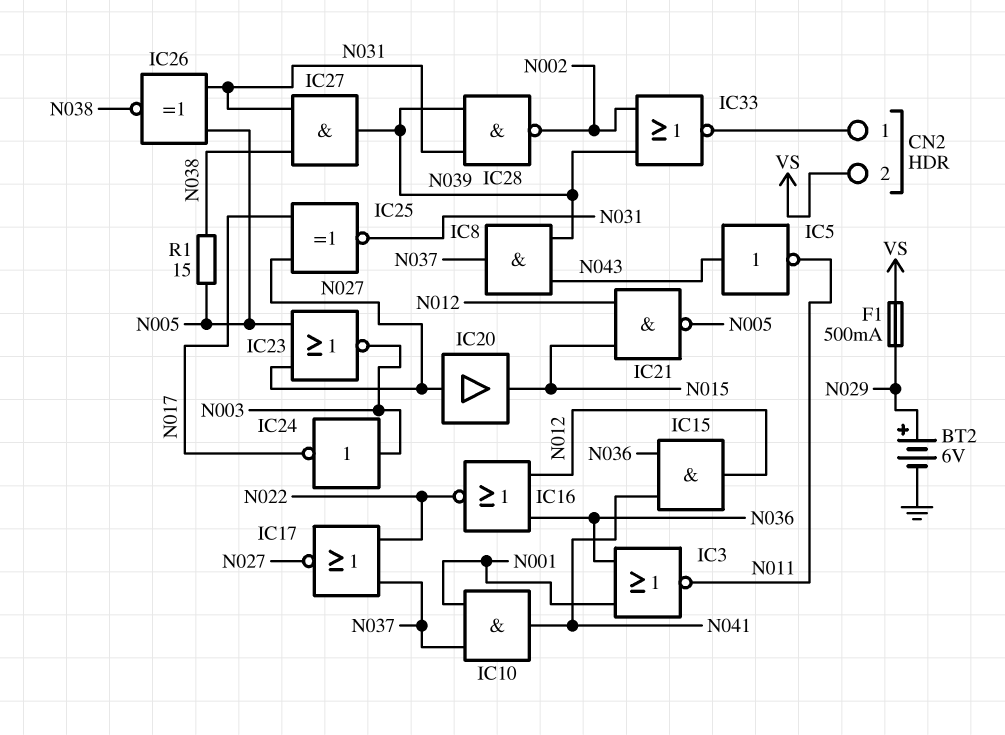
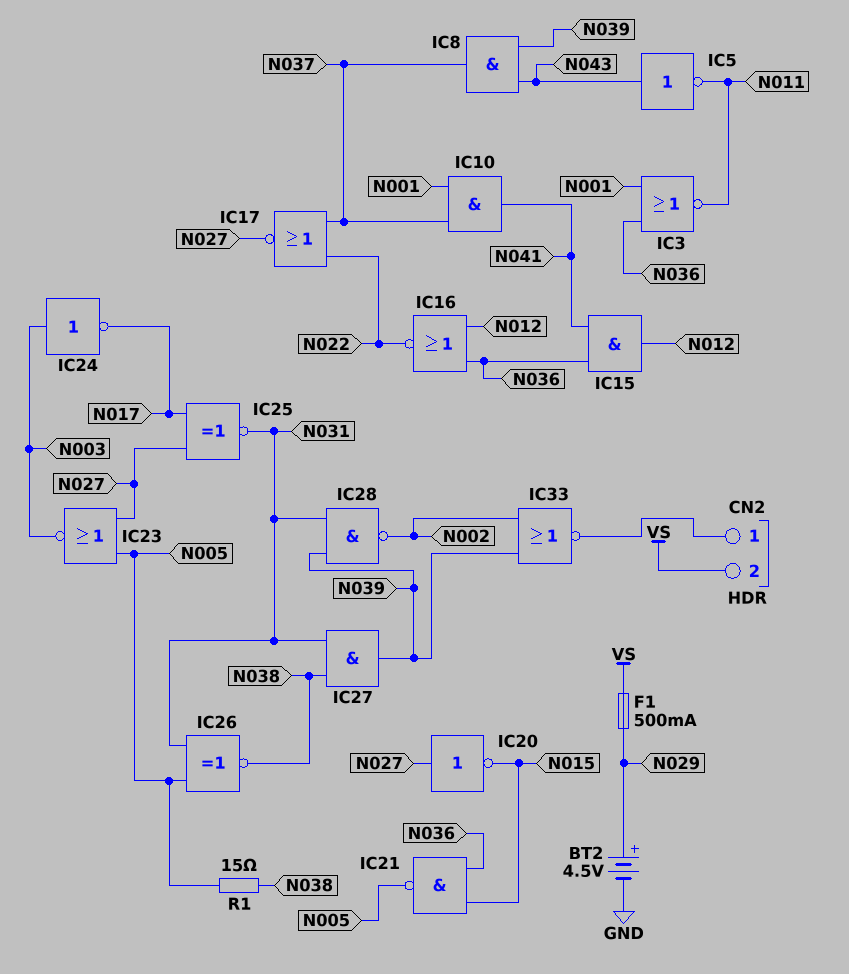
BT2: 6V (plus N029, minus GND) -> 4.5V (plus N029, minus GND)
IC20: buffer (in N027, out N015) -> NOT (in N027, out N015)
IC21: NAND (in N012, in N015, out N005) -> NAND (in N015, in N036, out N005)

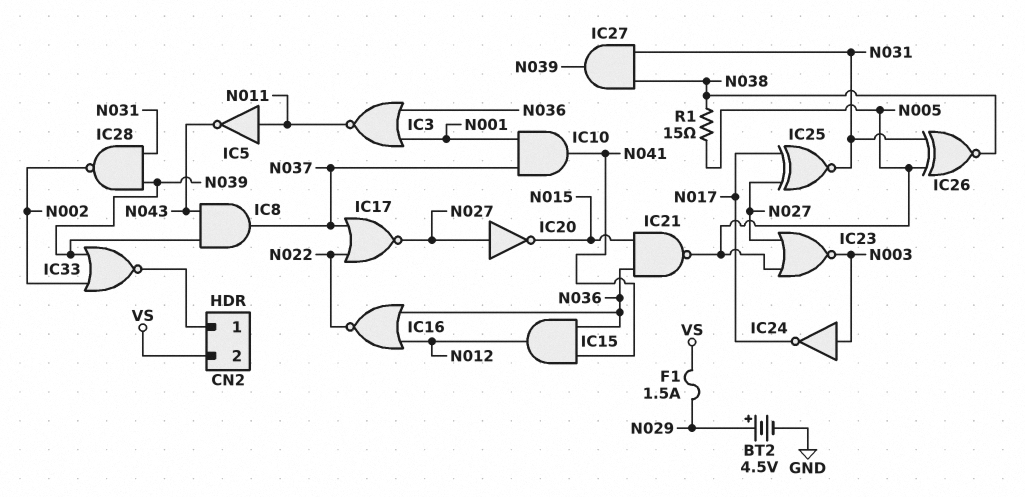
F1: 500mA (N029, VS) -> 1.5A (N029, VS)
IC5: NOT (in N043, out N011) -> NOT (in N011, out N043)

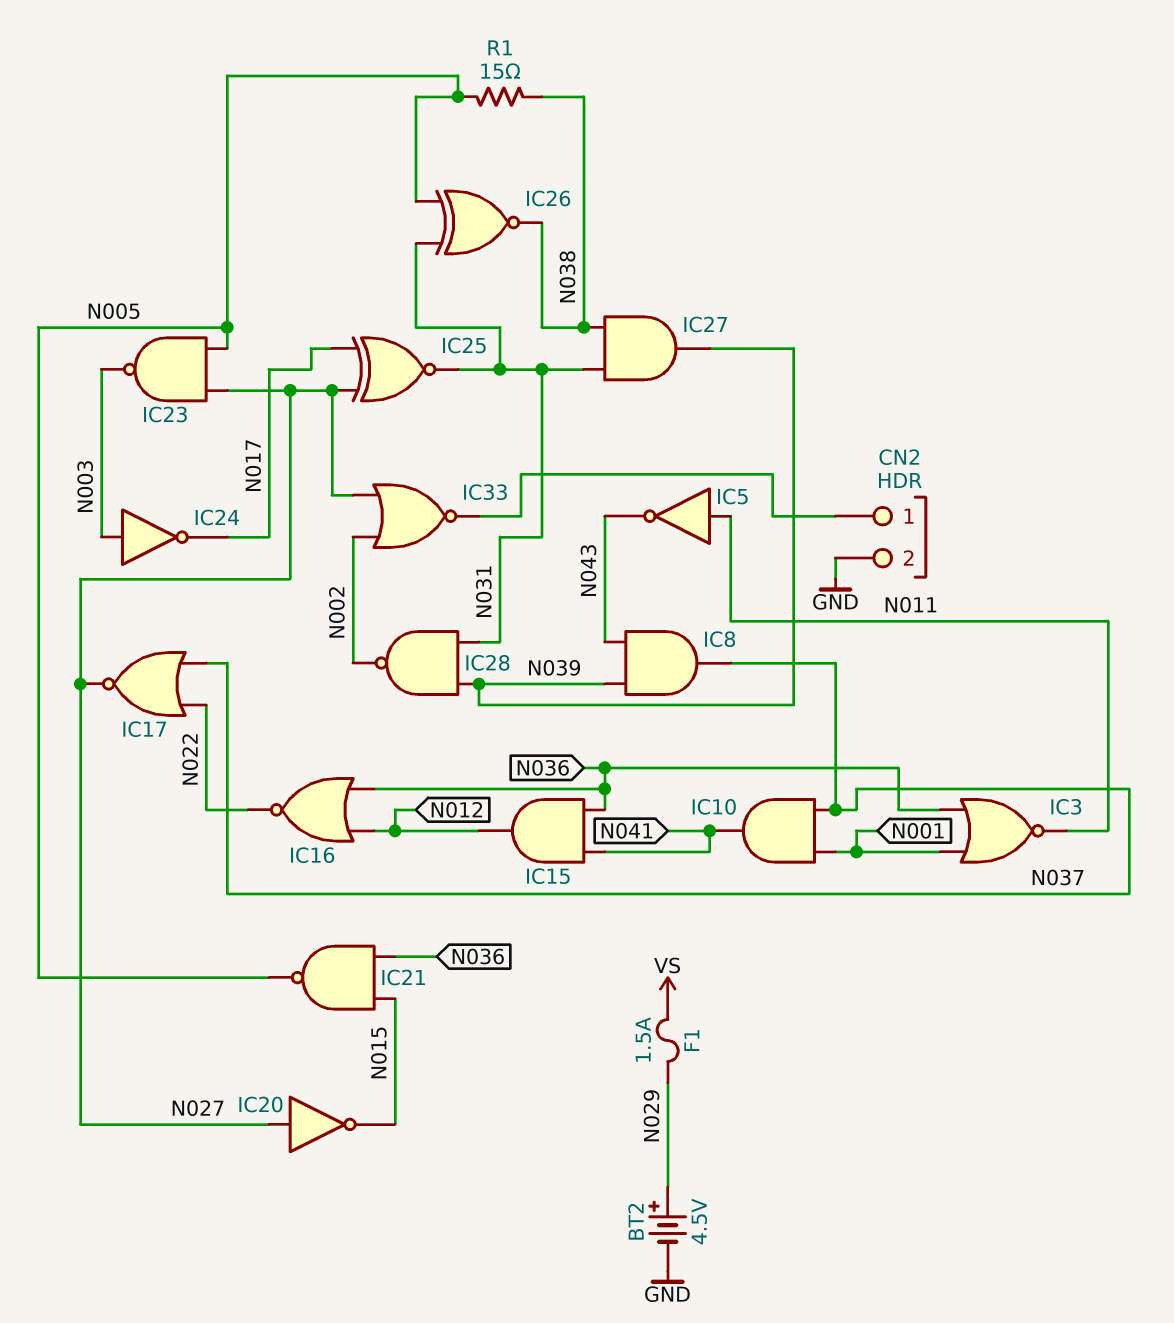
CN2 pin 2: VS -> GND
IC23: NOR (in N005, in N027, out N003) -> NAND (in N005, in N027, out N003)
IC33: NOR (in N002, in N039, out CN2/1) -> NOR (in N002, in N027, out CN2/1)

